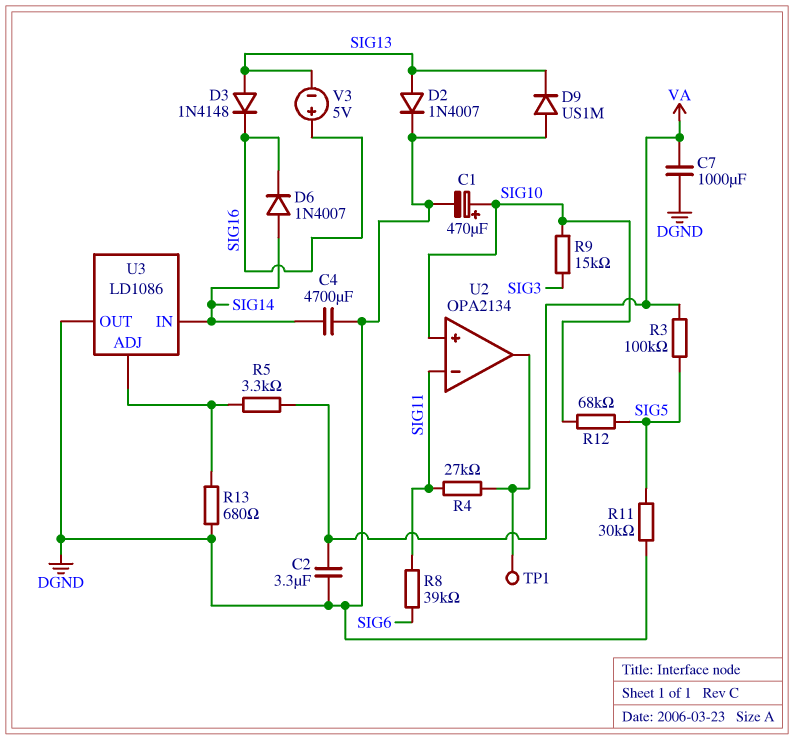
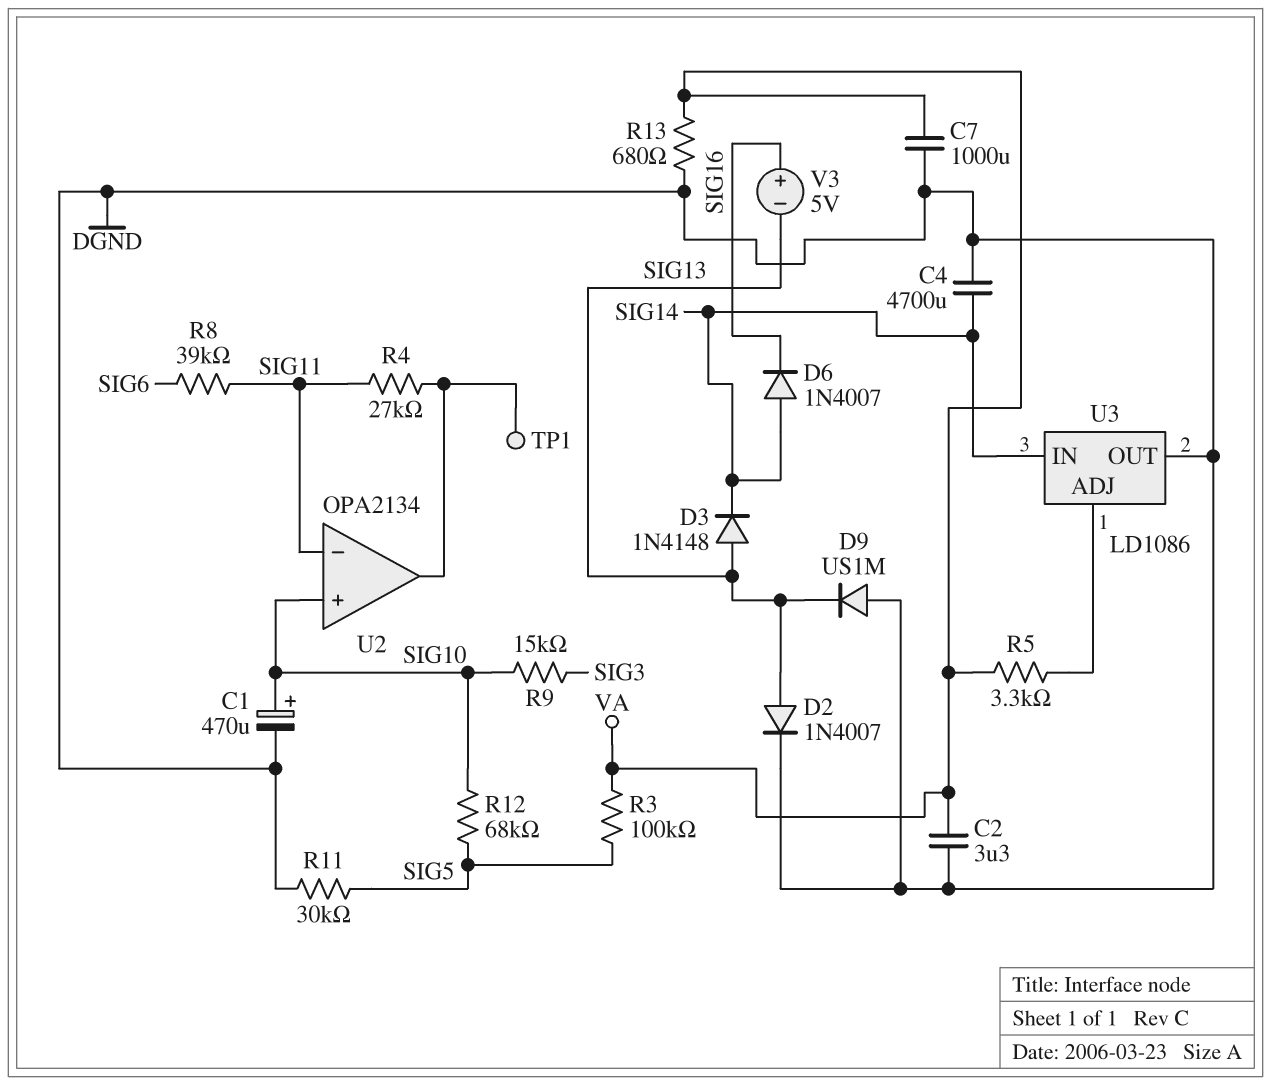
D3: diode 1N4148 (A SIG13, K SIG16) -> diode 1N4148 (A SIG13, K SIG14)
R13: 680 (DGND, U3/ADJ) -> 680 (DGND, VA)

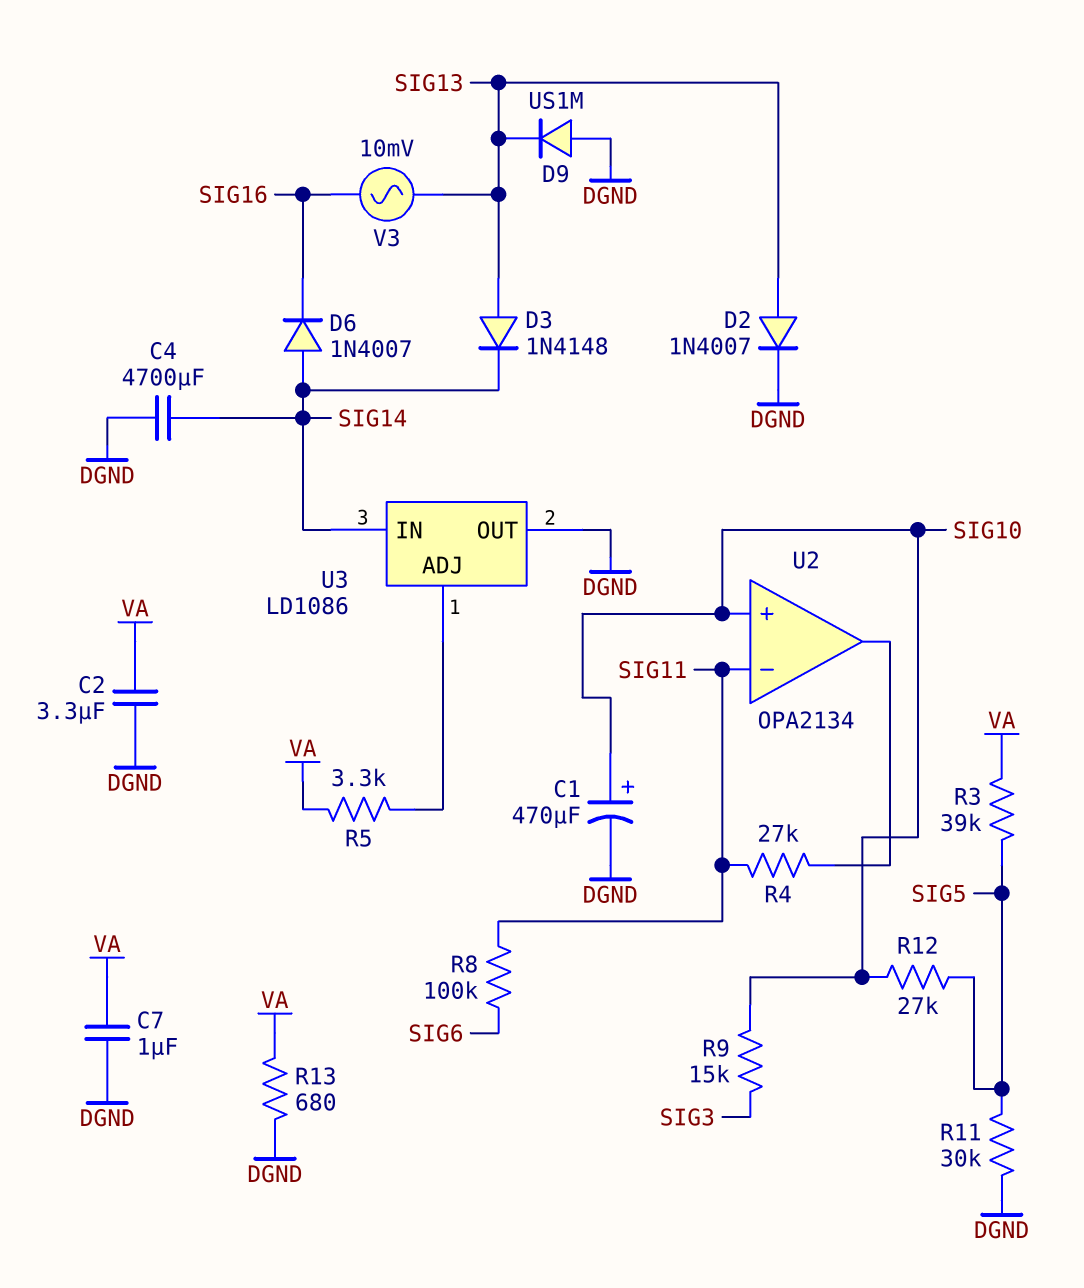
C7: 1000uF (DGND, VA) -> 1uF (DGND, VA)
R3: 100k (SIG5, VA) -> 39k (SIG5, VA)
R8: 39k (SIG6, SIG11) -> 100k (SIG6, SIG11)
R12: 68k (SIG5, SIG10) -> 27k (SIG5, SIG10)
TP1: test point (U2/out) -> none
V3: 5V (plus SIG16, minus SIG13) -> AC 10mV (SIG13, SIG16)

